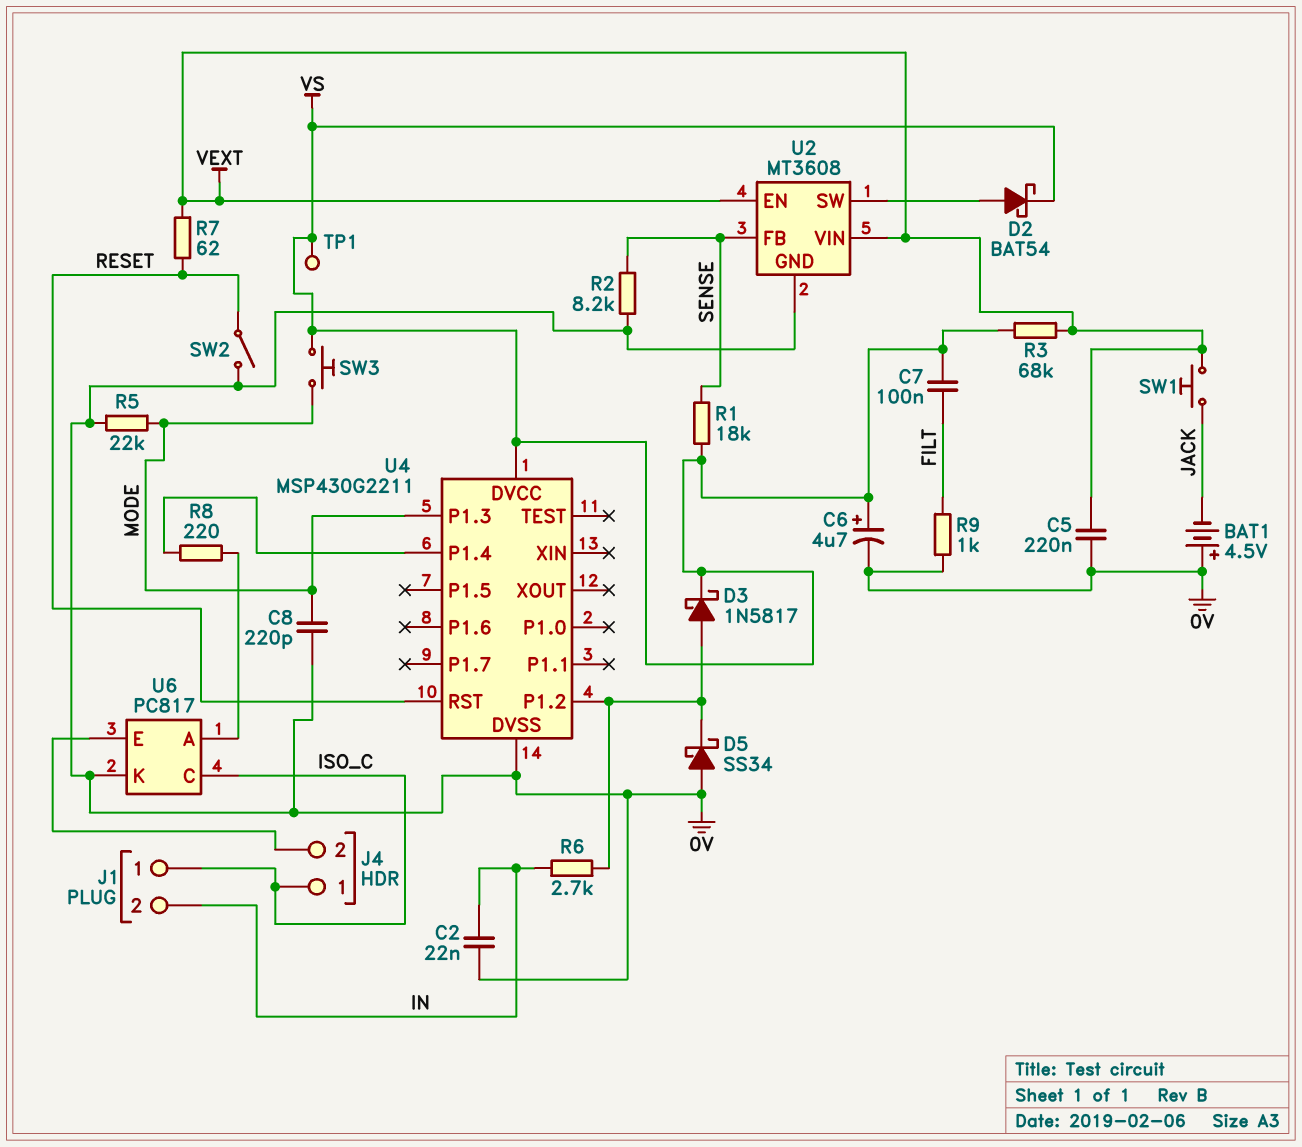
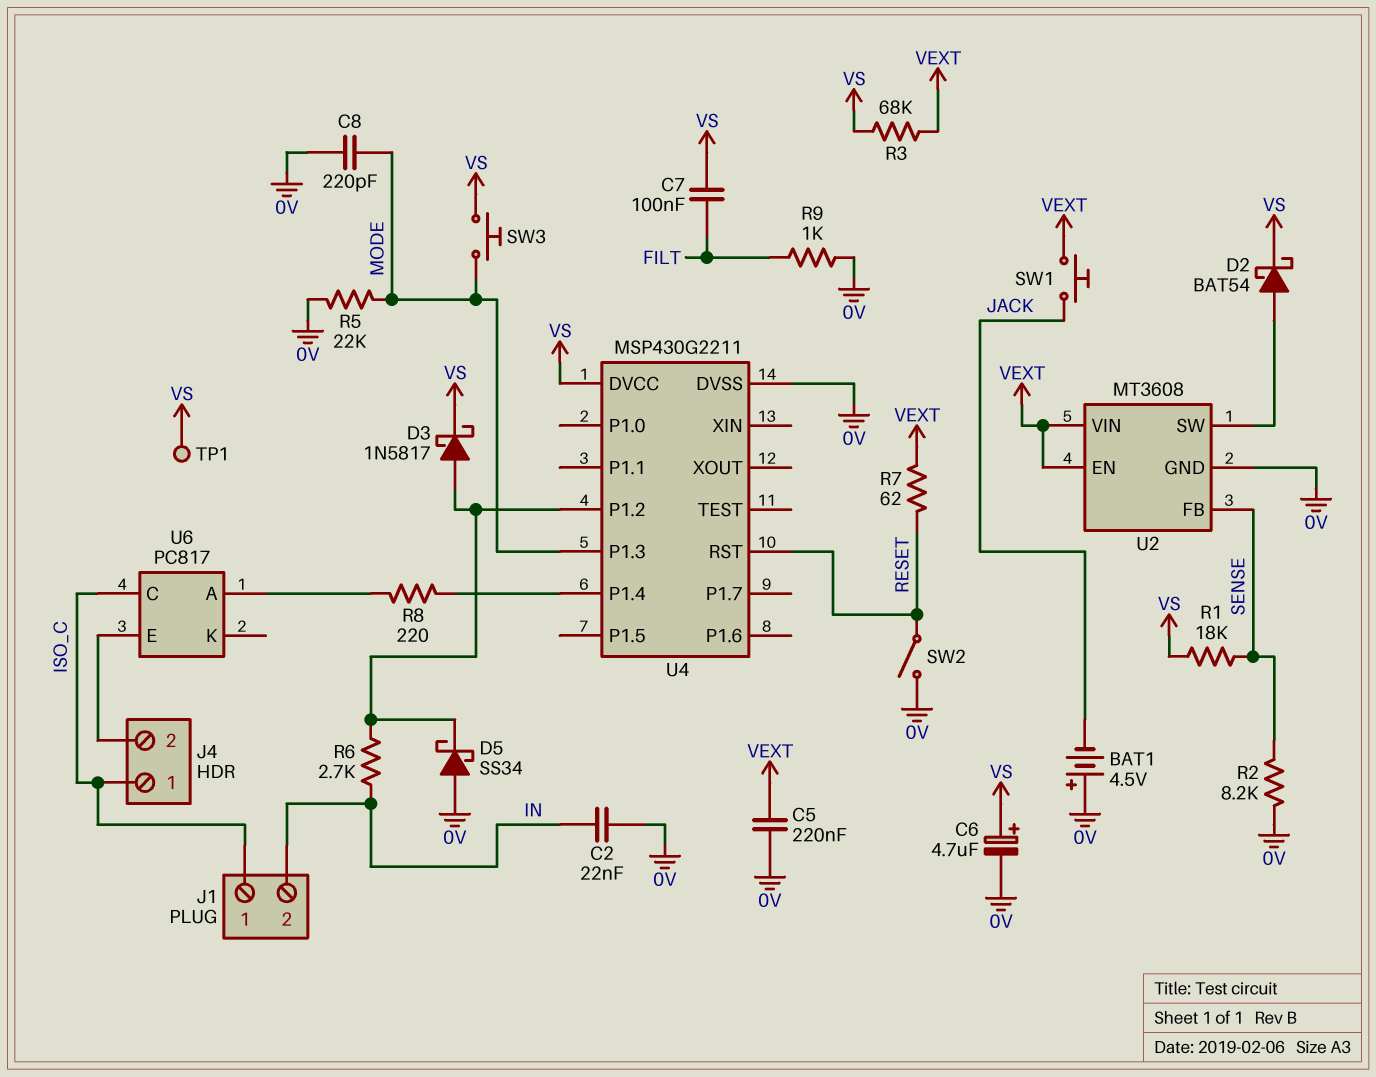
U6 pin K: 0V -> none

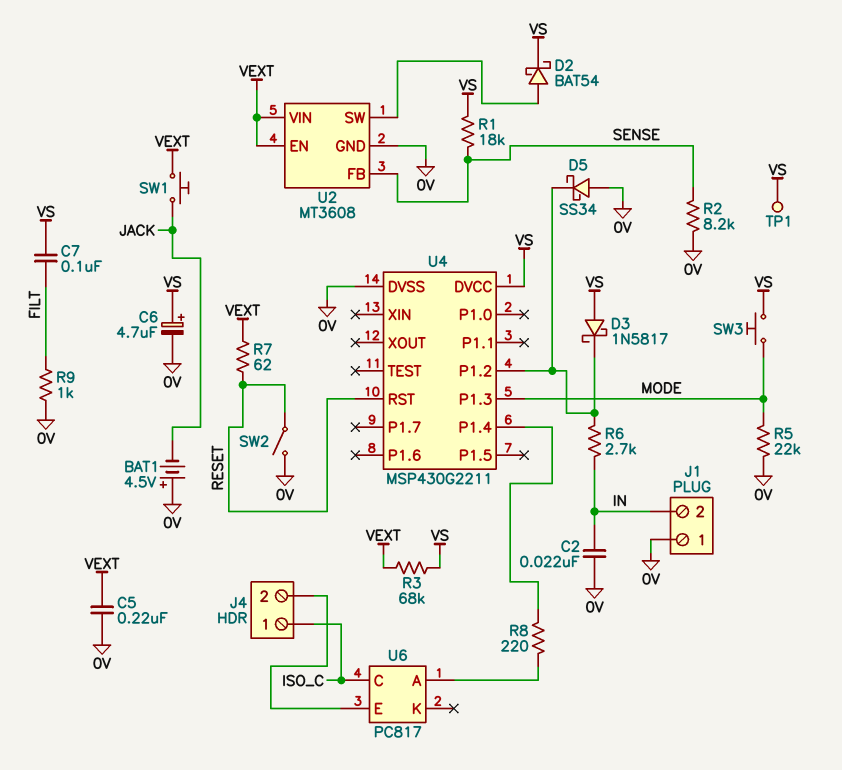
C8: 220pF (0V, MODE) -> none
D3: schottky 1N5817 (A U4/P1.2, K VS) -> schottky 1N5817 (A VS, K U4/P1.2)
J1 pin 1: ISO_C -> 0V

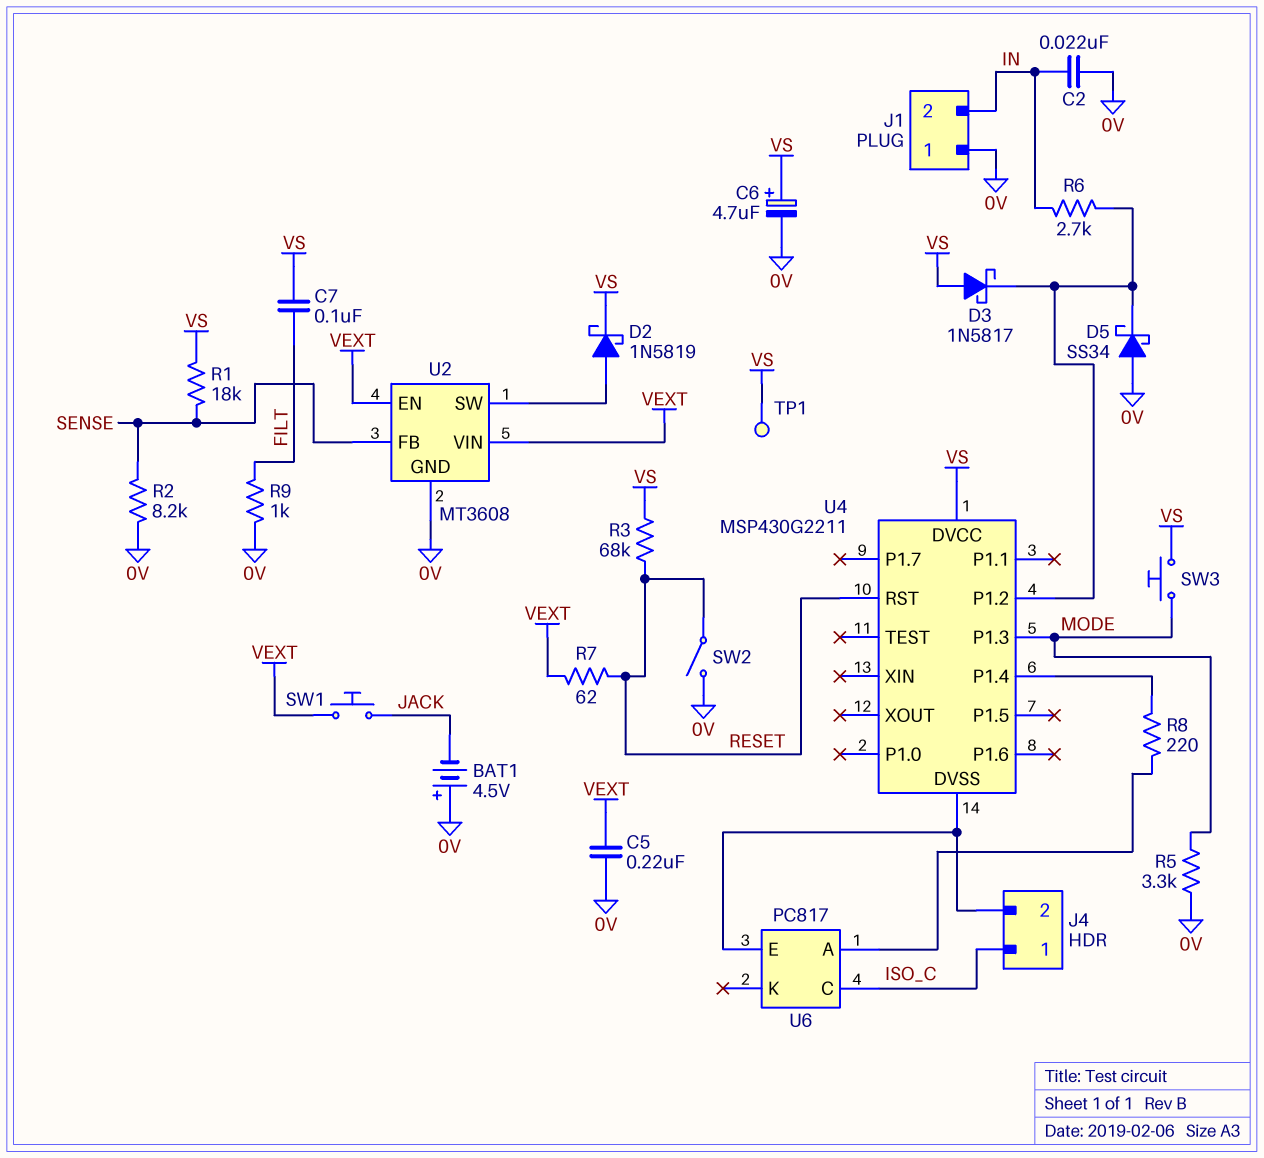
D2: schottky BAT54 (A U2/SW, K VS) -> schottky 1N5819 (A U2/SW, K VS)
R3: 68k (VEXT, VS) -> 68k (RESET, VS)
R5: 22k (0V, MODE) -> 3.3k (0V, MODE)
U4 pin DVSS: 0V -> J4/2

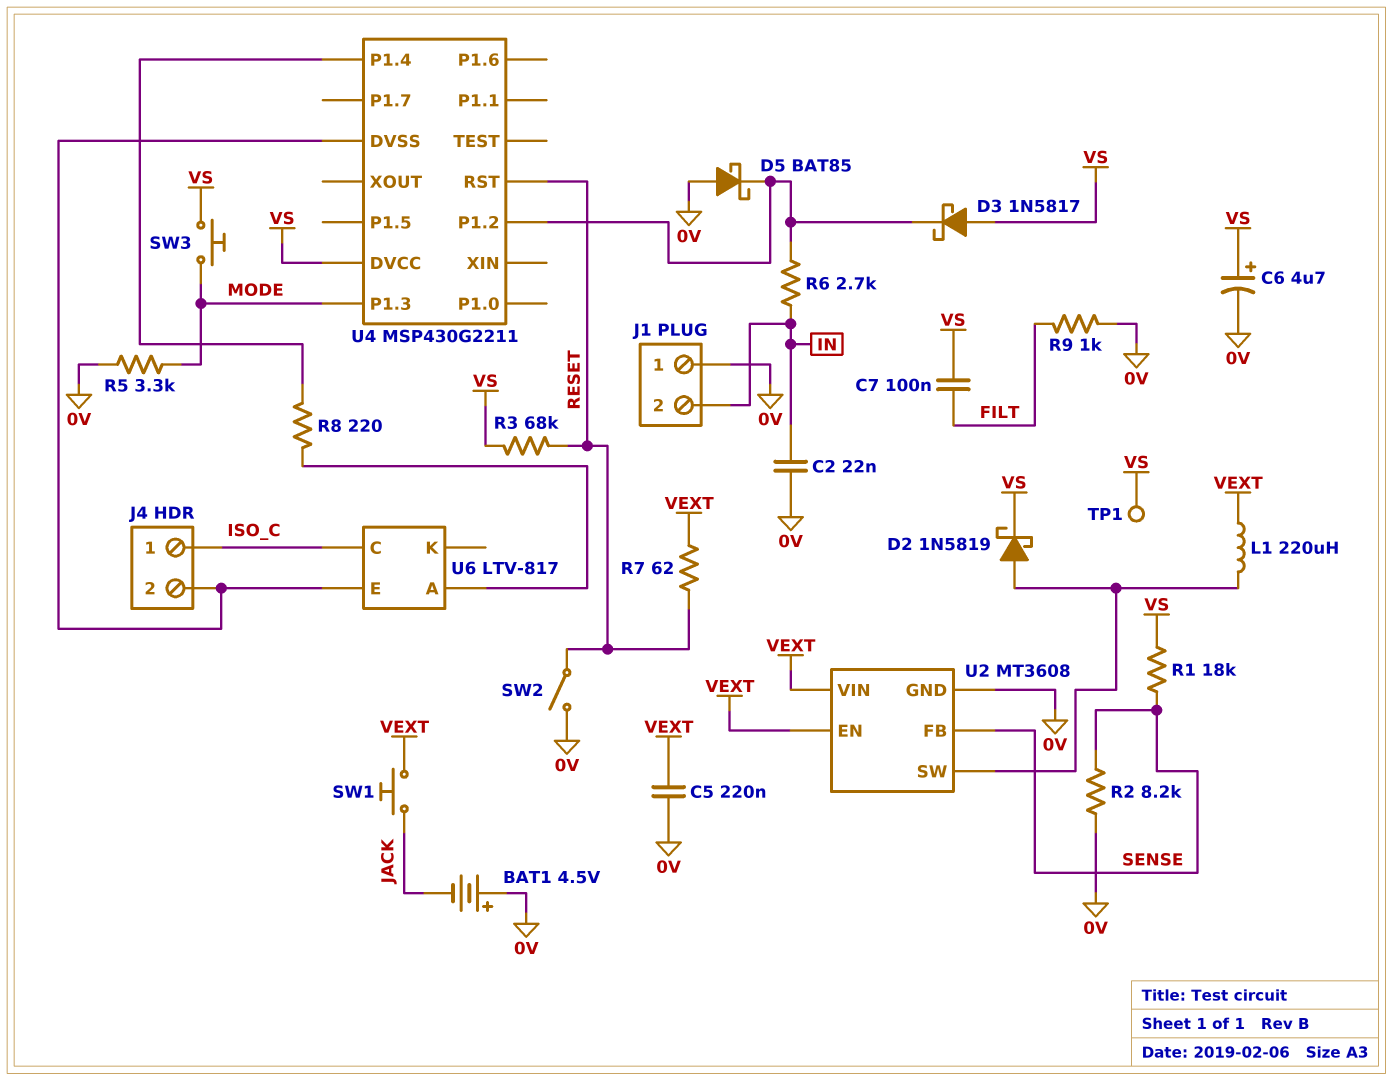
D5: schottky SS34 (A 0V, K U4/P1.2) -> schottky BAT85 (A 0V, K U4/P1.2)
L1: none -> 220uH (U2/SW, VEXT)
U6: PC817 -> LTV-817

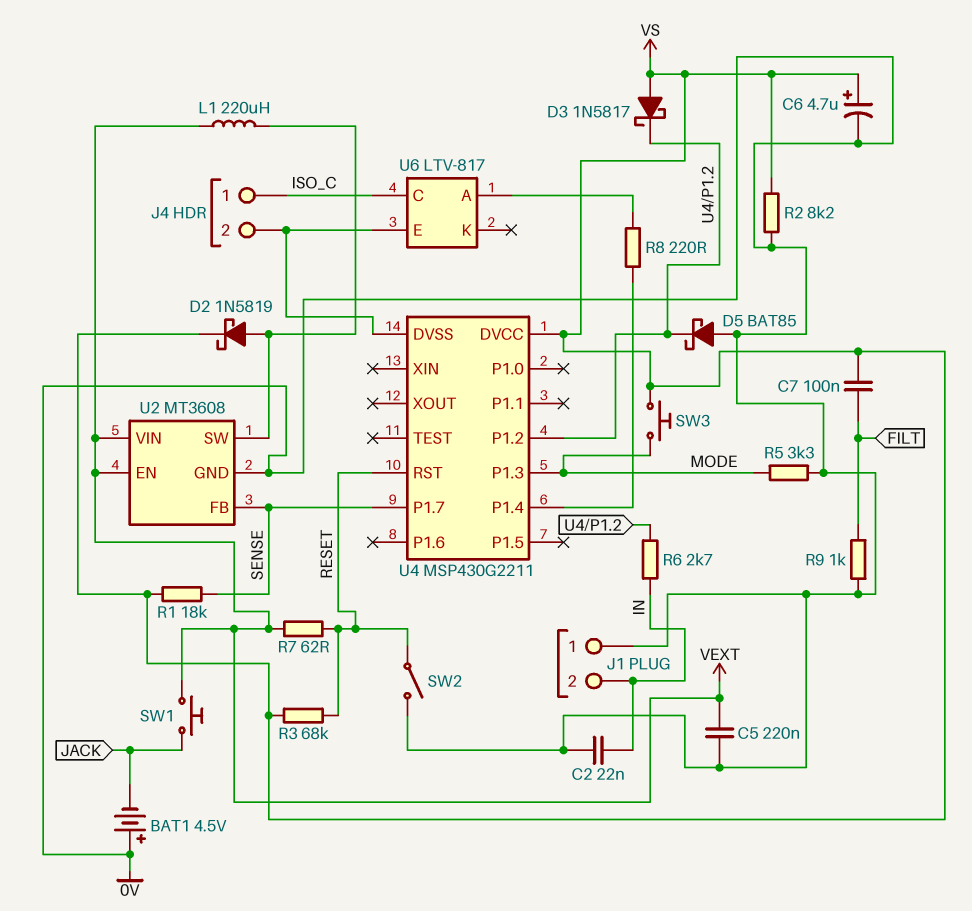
R2: 8.2k (0V, SENSE) -> 8.2k (0V, VS)
TP1: test point (VS) -> none
U4 pin P1.7: none -> SENSE

